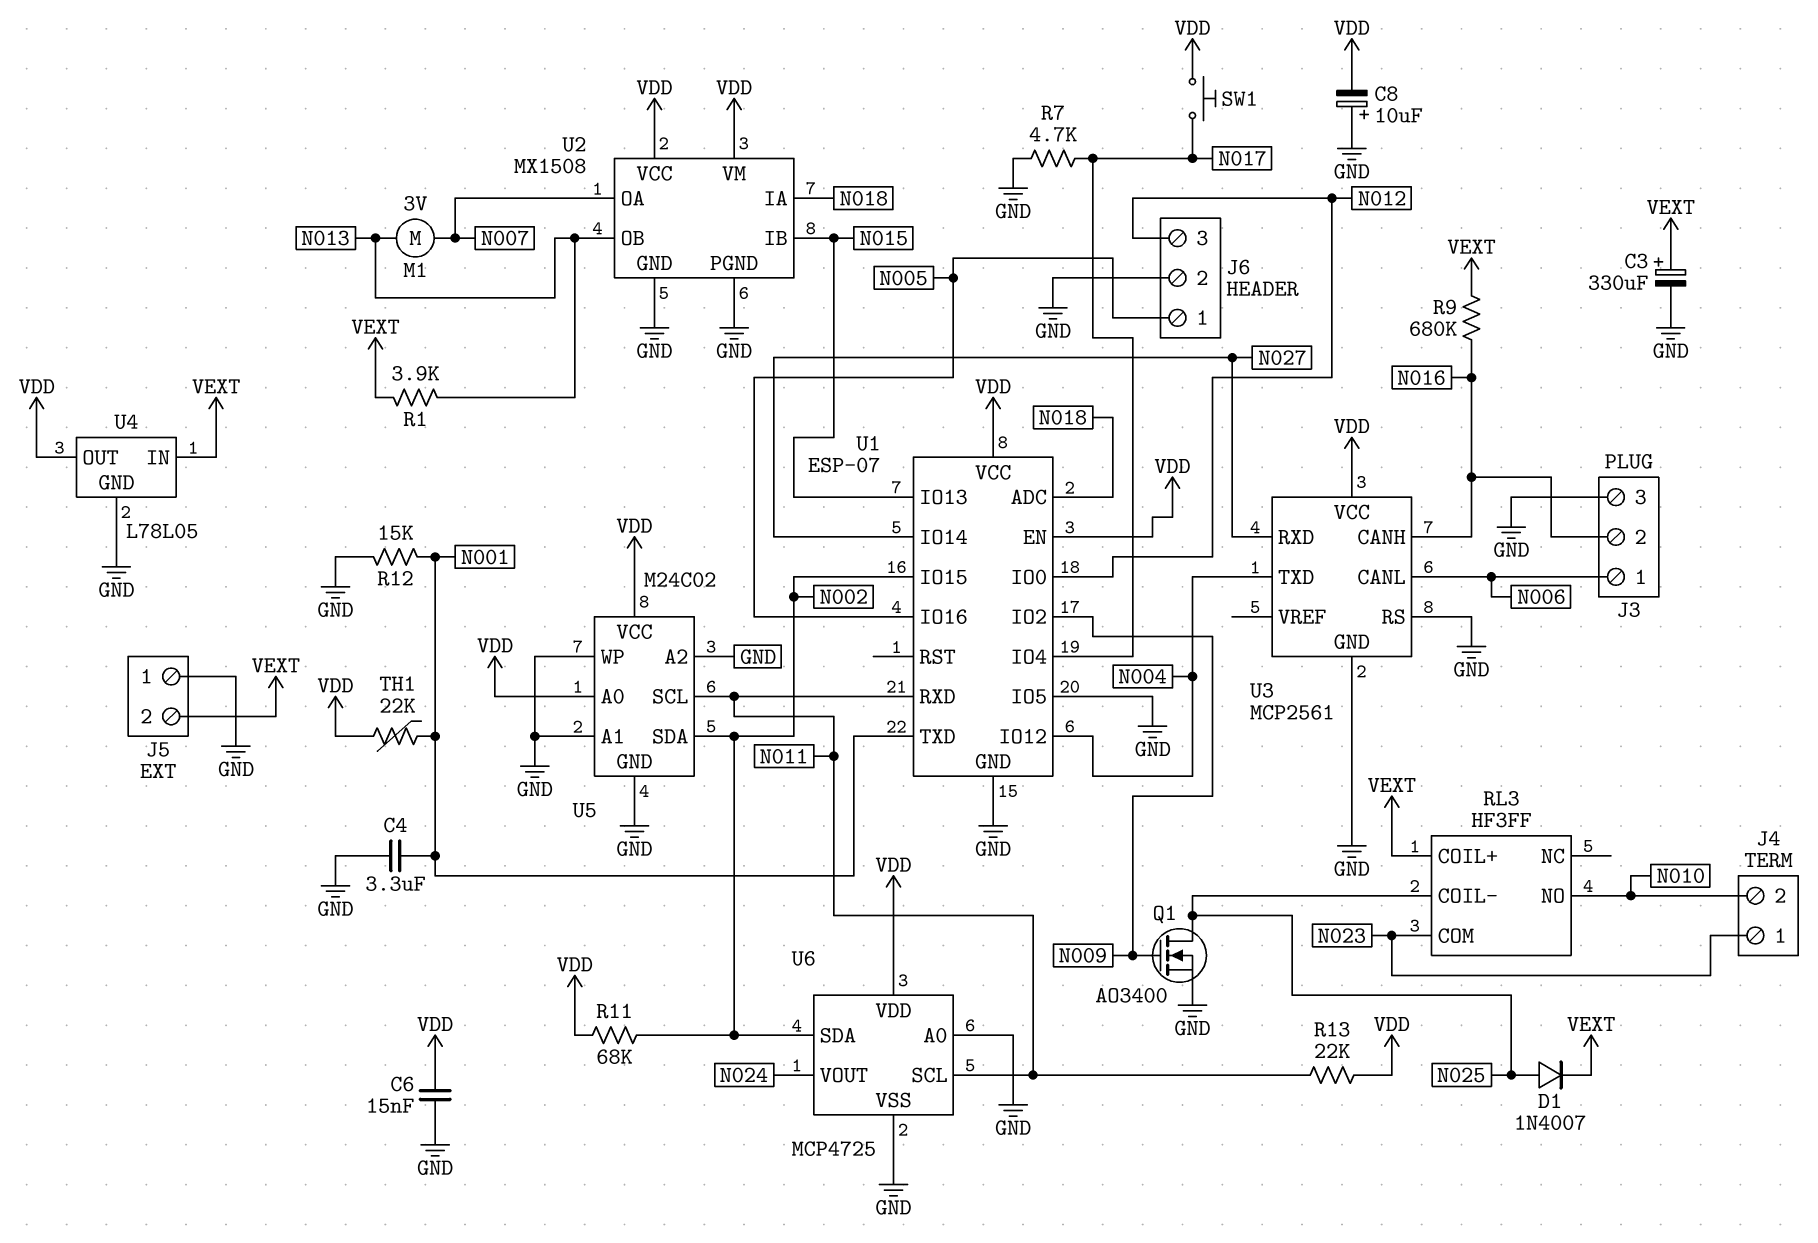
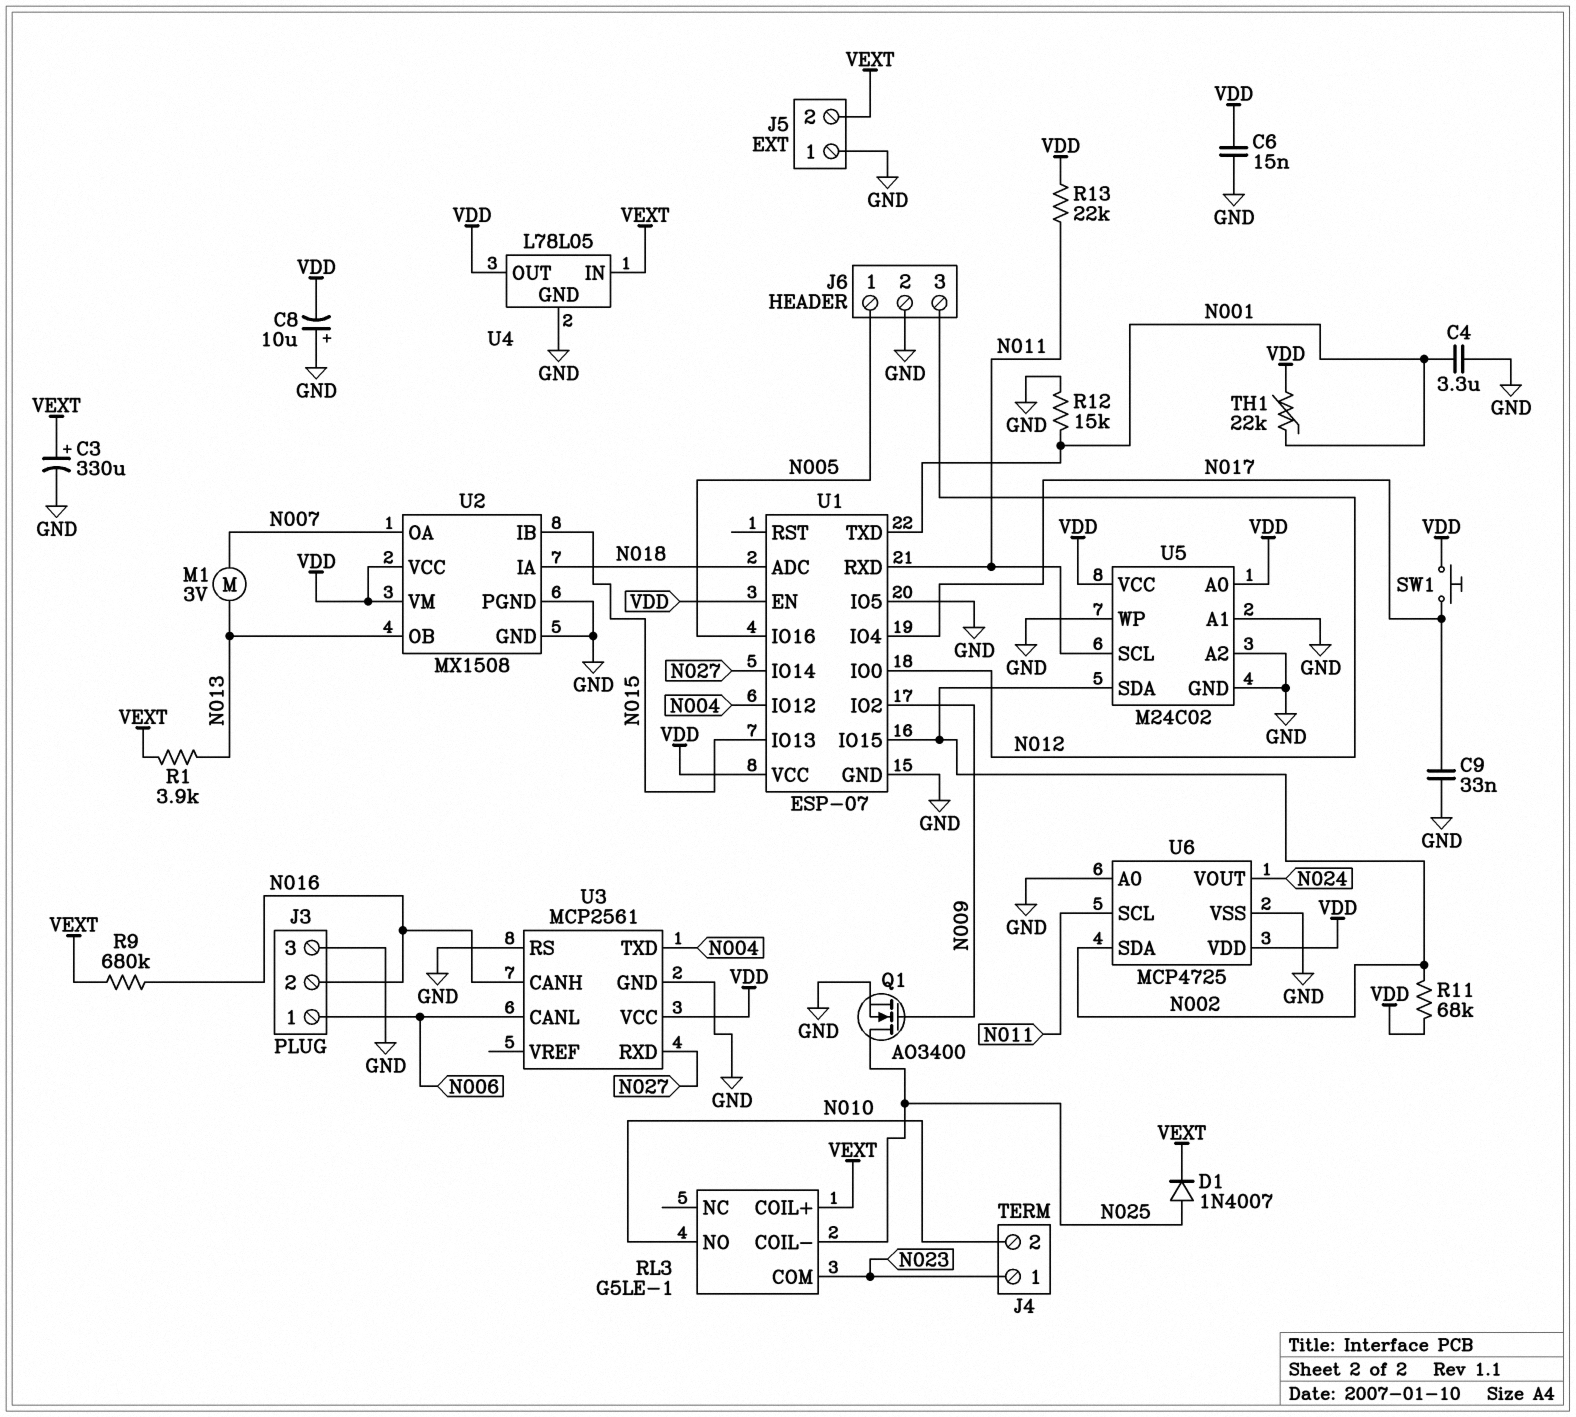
C9: none -> 33nF (GND, N017)
R7: 4.7k (GND, N017) -> none
RL3: HF3FF -> G5LE-1

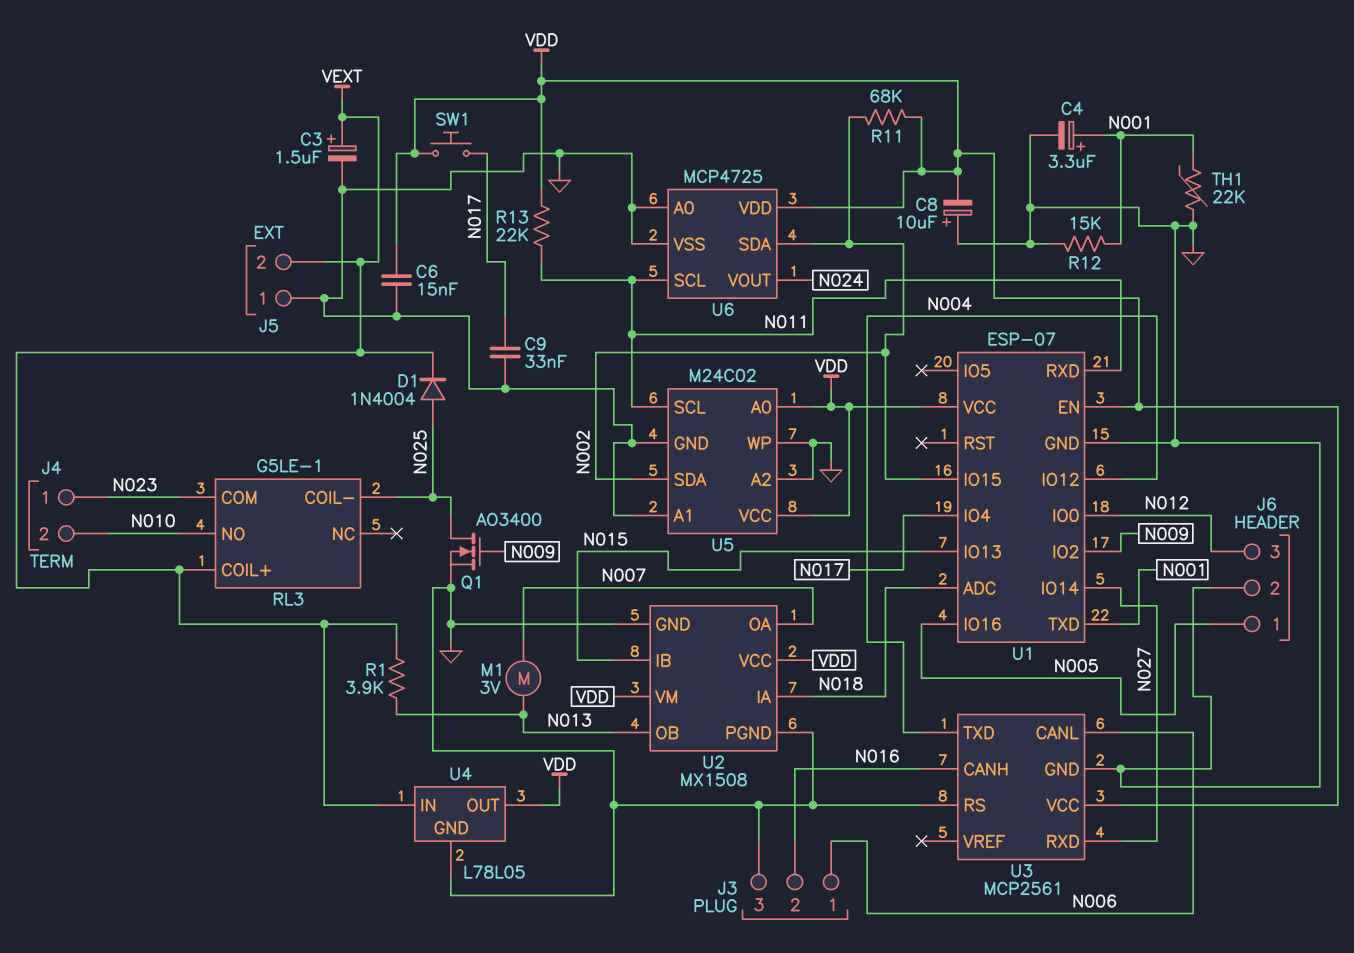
C3: 330uF (plus VEXT, minus GND) -> 1.5uF (plus VEXT, minus GND)
C4: 3.3uF (GND, N001) -> 3.3uF (plus N001, minus GND)
D1: diode 1N4007 (A N025, K VEXT) -> diode 1N4004 (A N025, K VEXT)
R9: 680k (N016, VEXT) -> none
TH1: 22k (N001, VDD) -> 22k (GND, N001)
U1 pin IO5: GND -> none

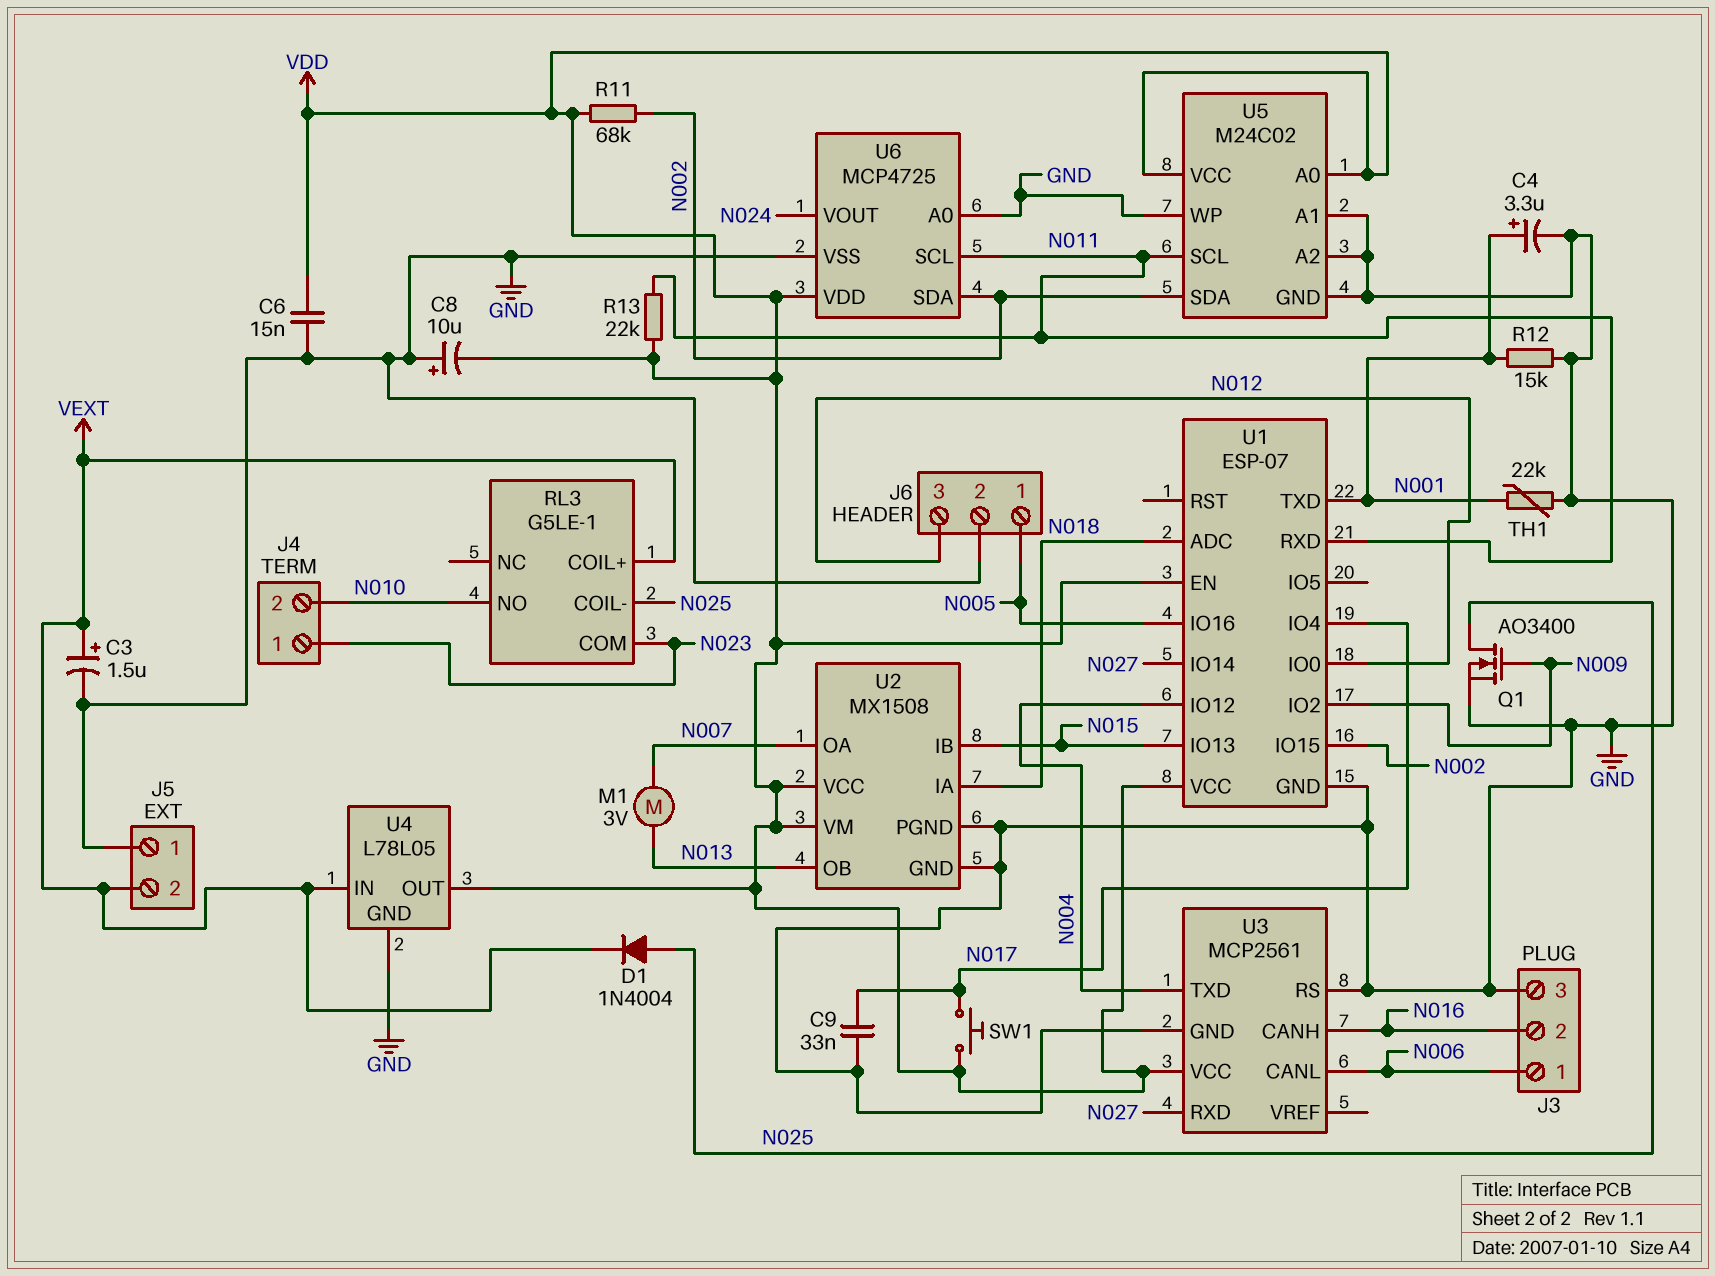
R1: 3.9k (N013, VEXT) -> none

